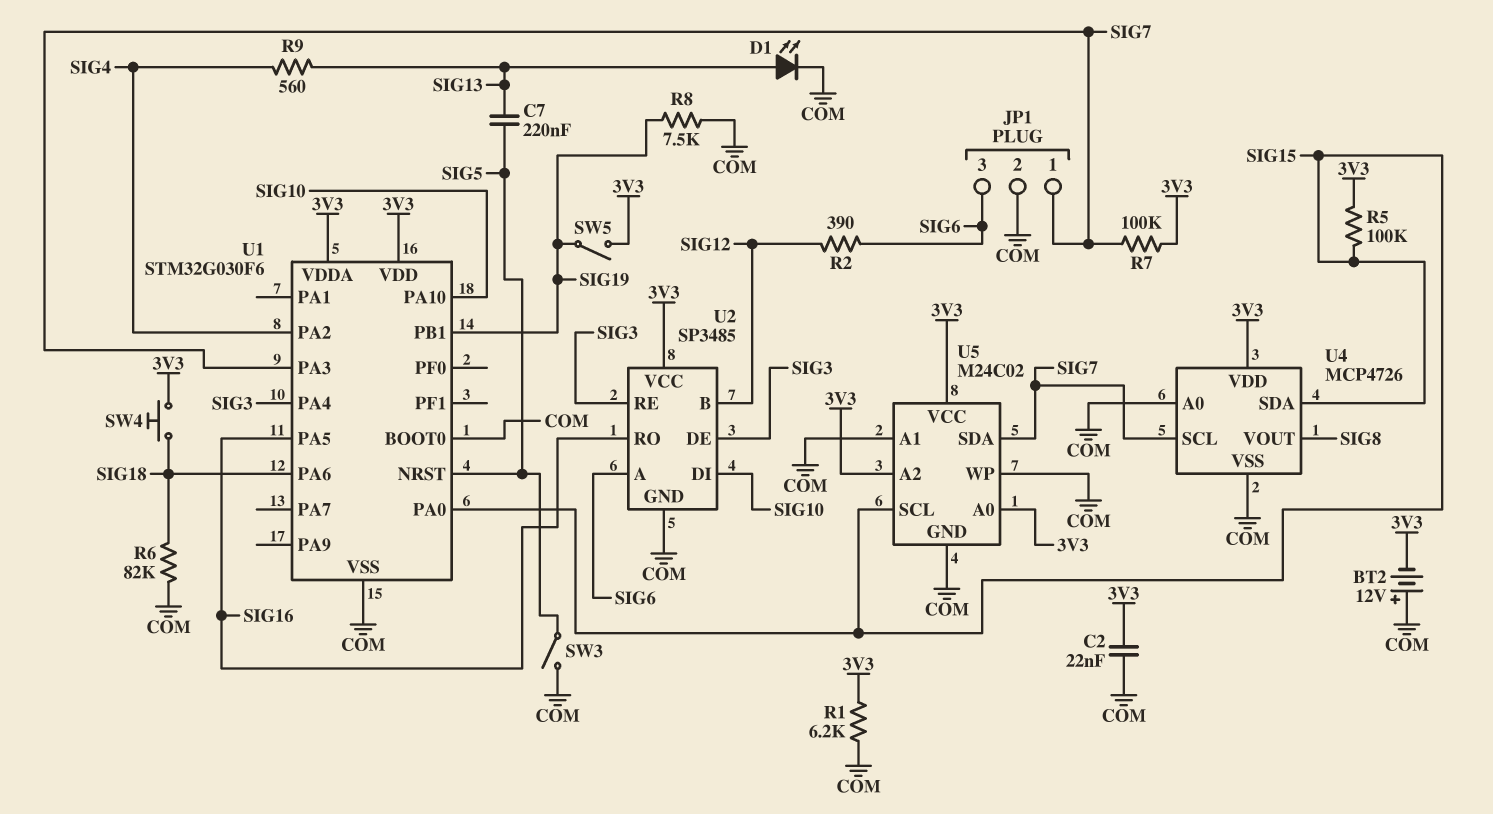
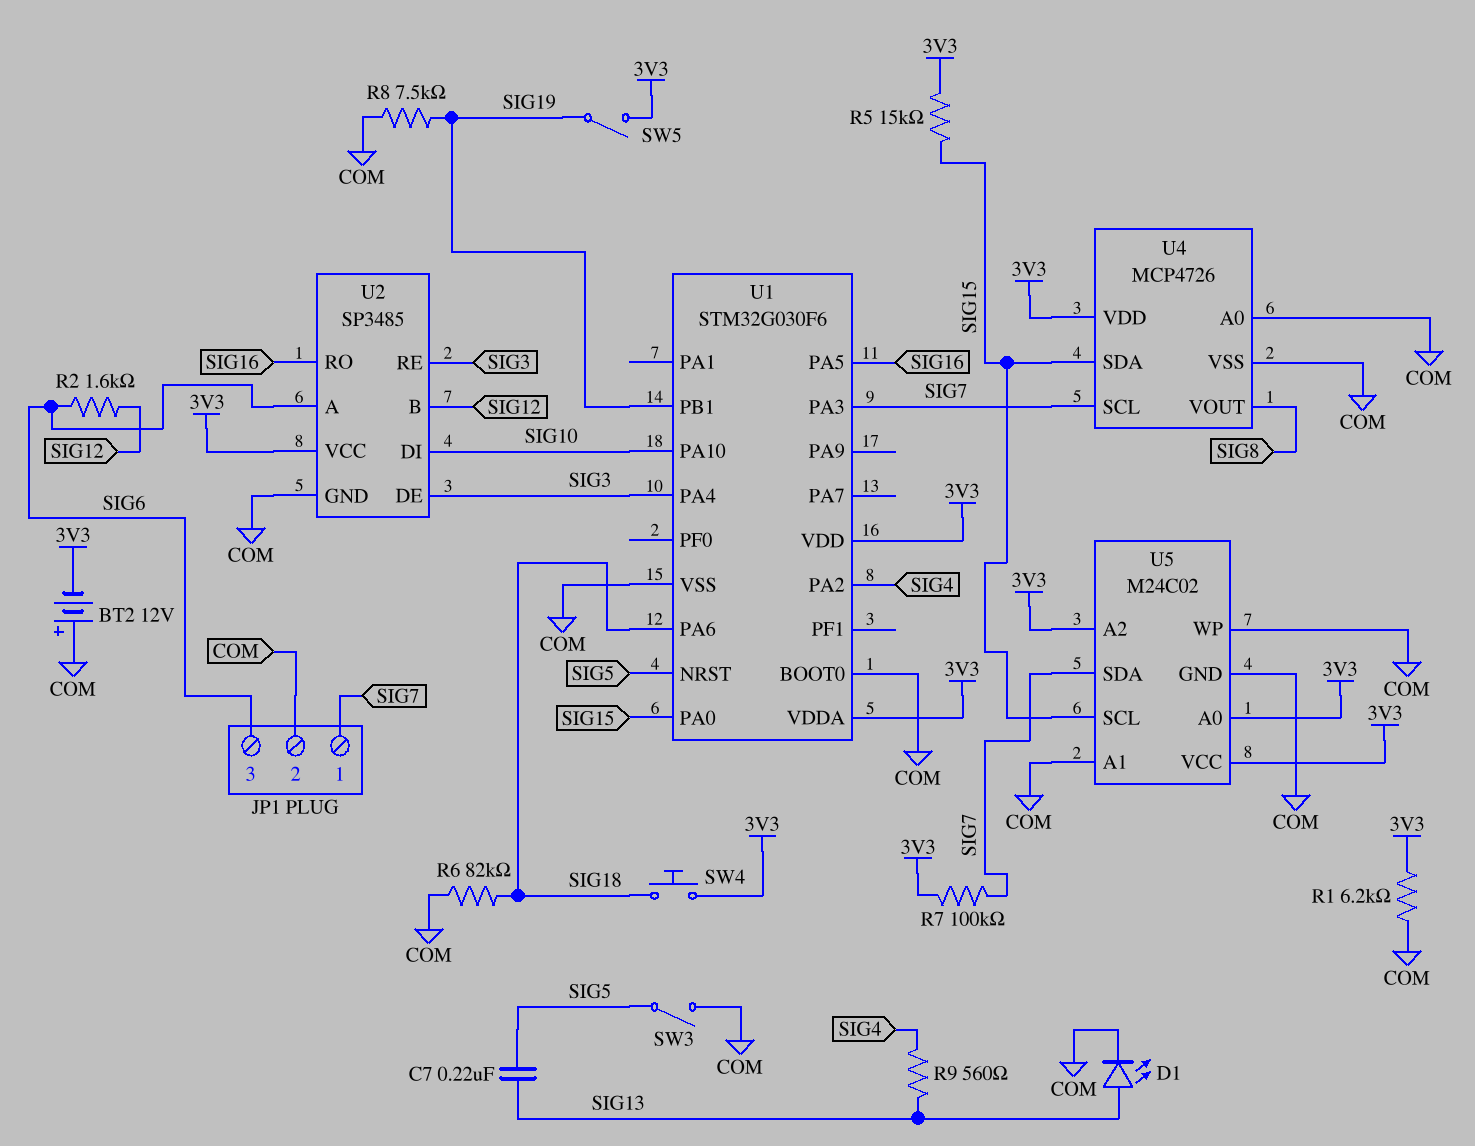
C2: 22nF (3V3, COM) -> none
R2: 390 (SIG6, SIG12) -> 1.6k (SIG6, SIG12)
R5: 100k (3V3, SIG15) -> 15k (3V3, SIG15)

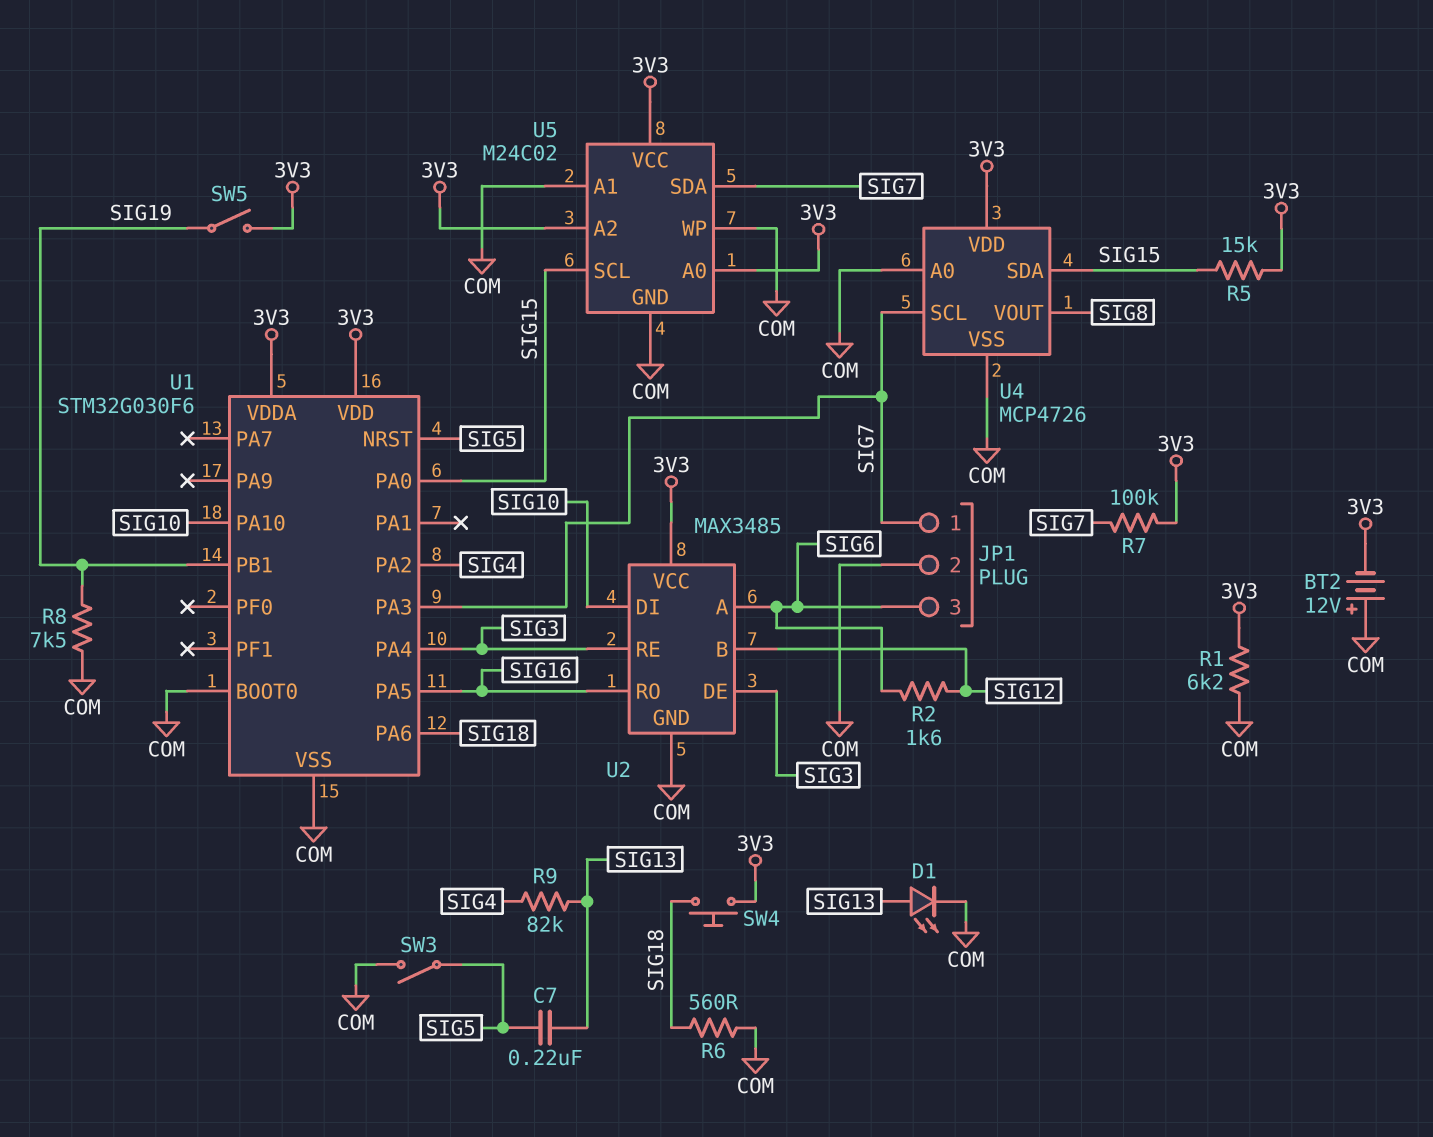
R6: 82k (COM, SIG18) -> 560 (COM, SIG18)
R9: 560 (SIG4, SIG13) -> 82k (SIG4, SIG13)
U2: SP3485 -> MAX3485

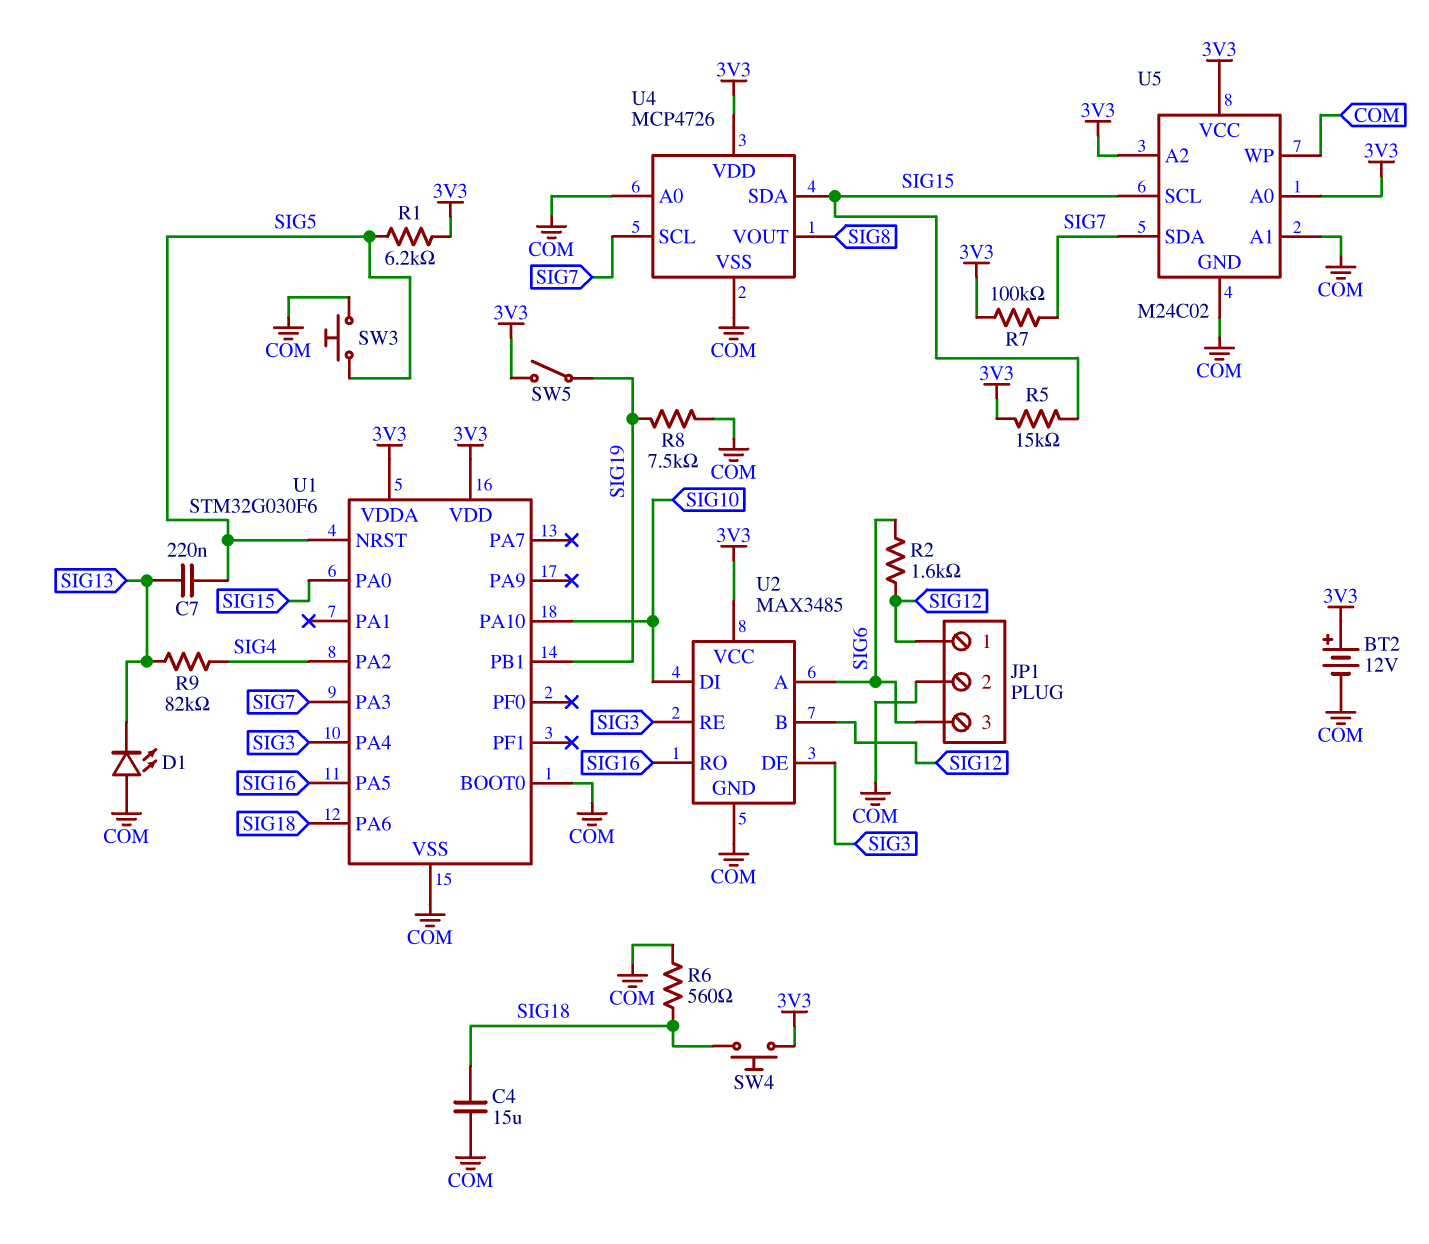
BT2: 12V (plus COM, minus 3V3) -> 12V (plus 3V3, minus COM)
C4: none -> 15uF (COM, SIG18)
D1: LED (A SIG13, K COM) -> LED (A COM, K SIG13)
JP1 pin 1: SIG7 -> SIG12
R1: 6.2k (3V3, COM) -> 6.2k (3V3, SIG5)
SW3: switch (COM, SIG5) -> button (COM, SIG5)

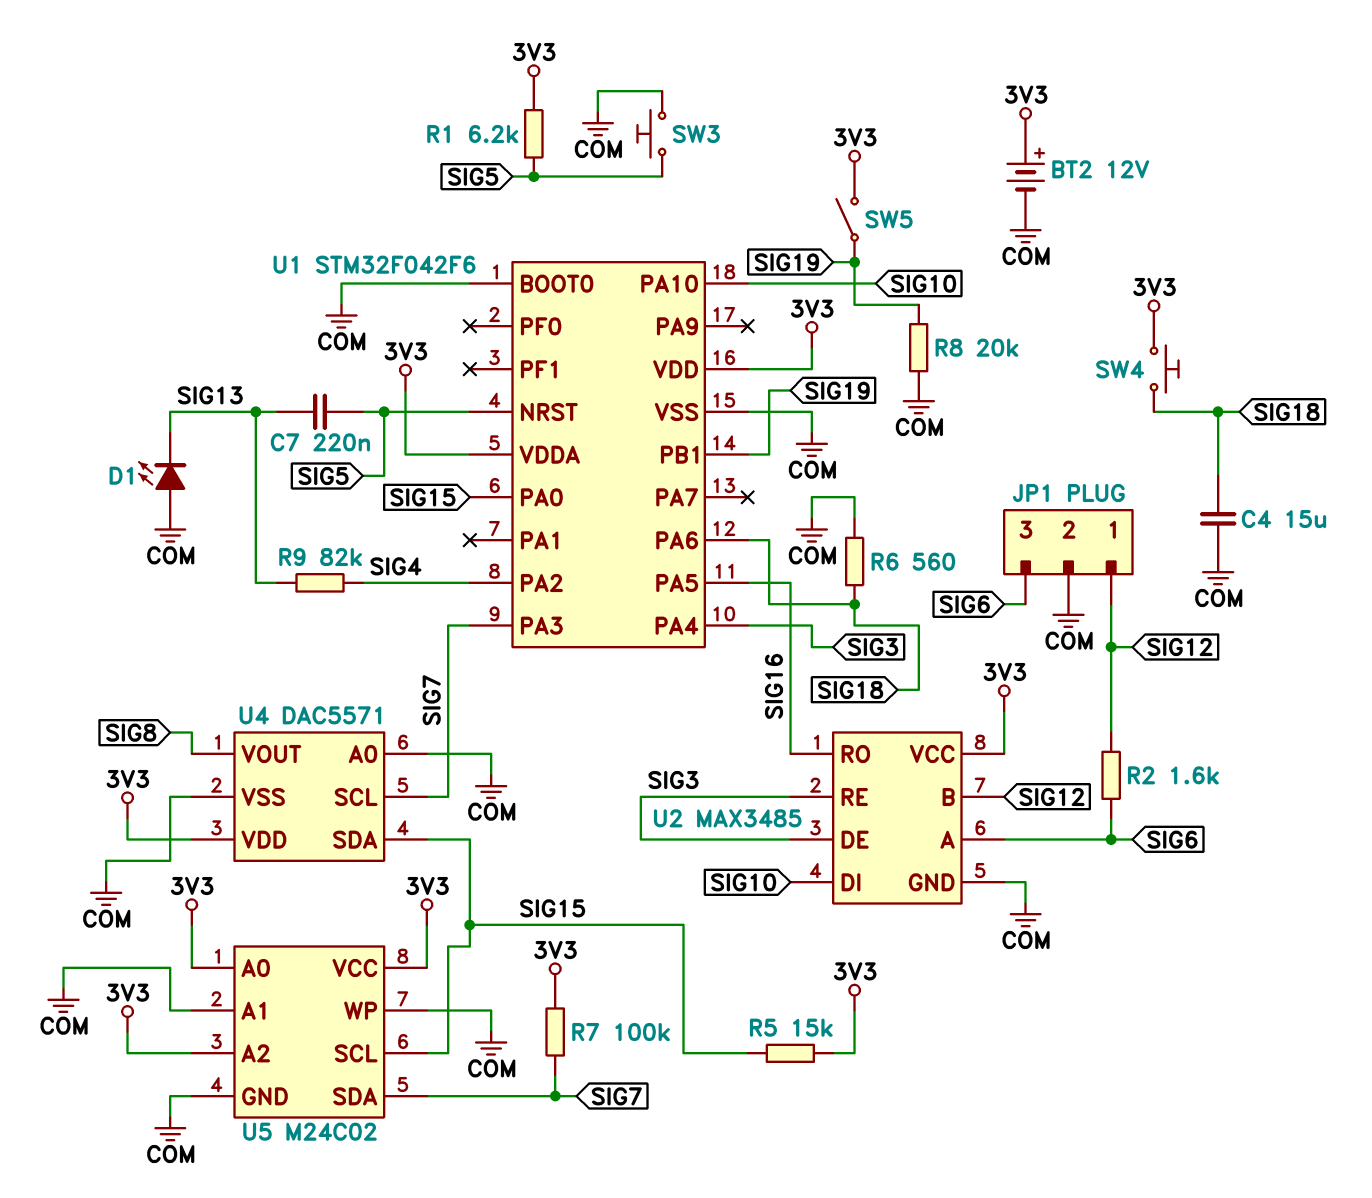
R8: 7.5k (COM, SIG19) -> 20k (COM, SIG19)
U1: STM32G030F6 -> STM32F042F6
U4: MCP4726 -> DAC5571

